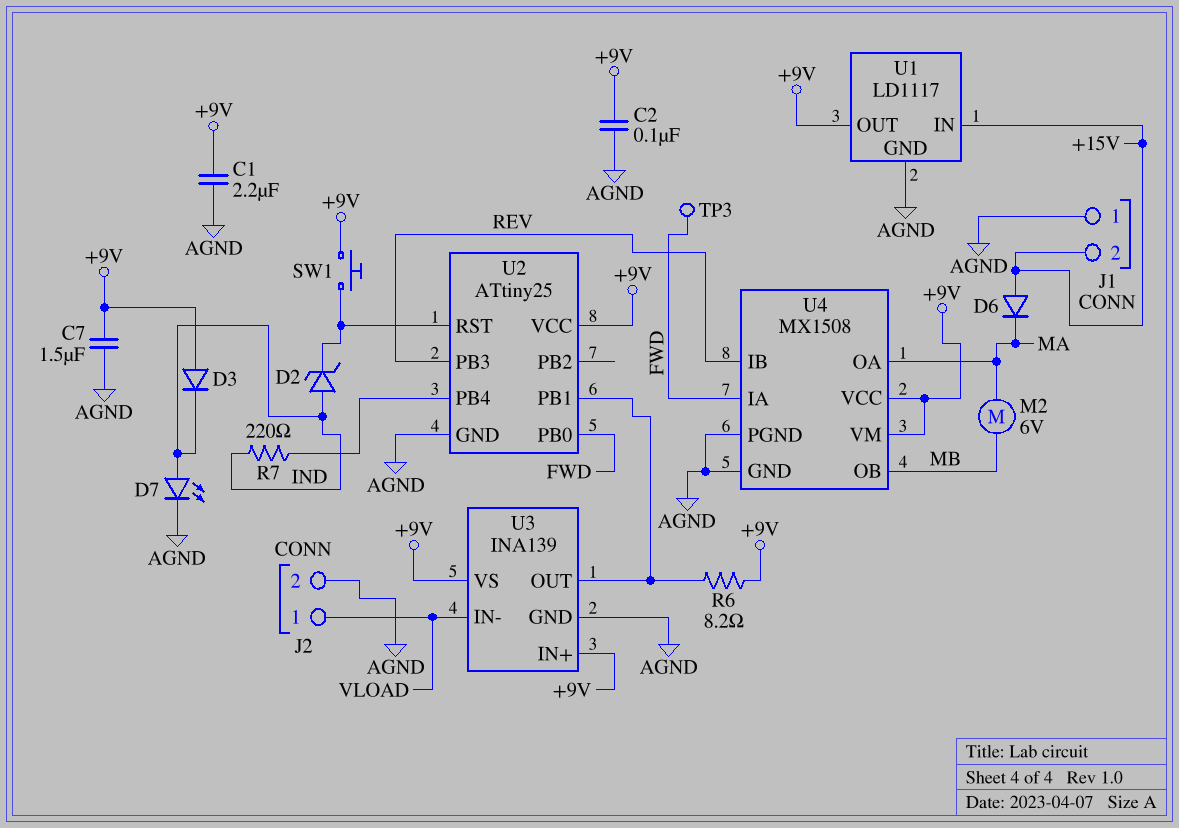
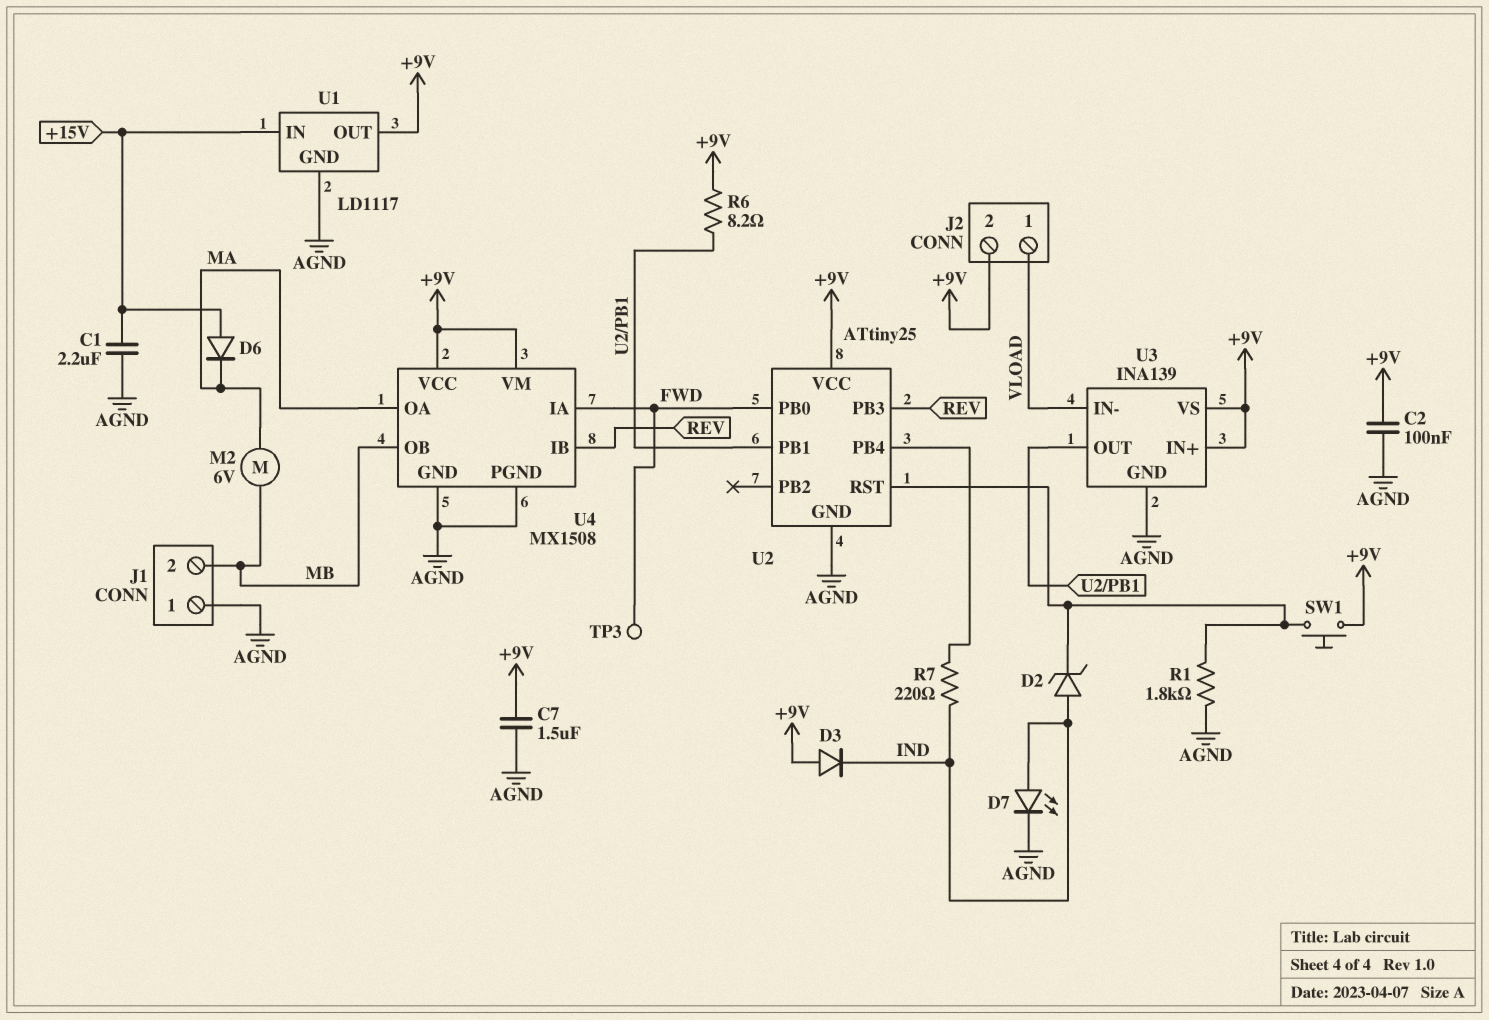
C1: 2.2uF (+9V, AGND) -> 2.2uF (+15V, AGND)
J1 pin 2: +15V -> MB
J2 pin 2: AGND -> +9V
R1: none -> 1.8k (AGND, U2/RST)

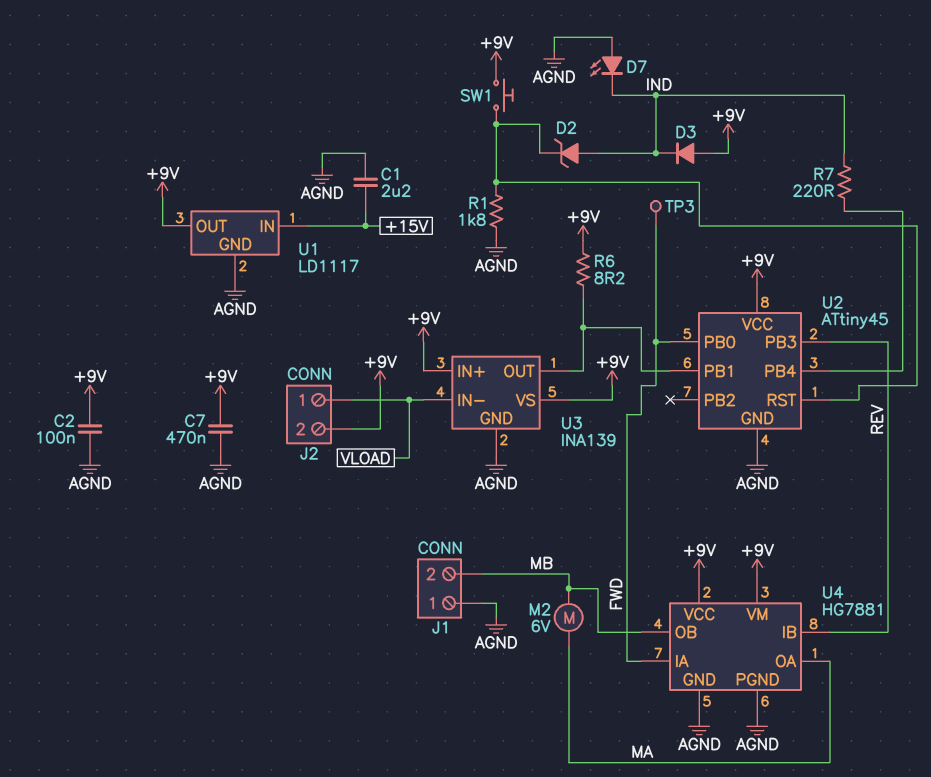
C7: 1.5uF (+9V, AGND) -> 470nF (+9V, AGND)
D6: diode (A +15V, K MA) -> none
D7: LED (A IND, K AGND) -> LED (A AGND, K IND)
U2: ATtiny25 -> ATtiny45
U4: MX1508 -> HG7881

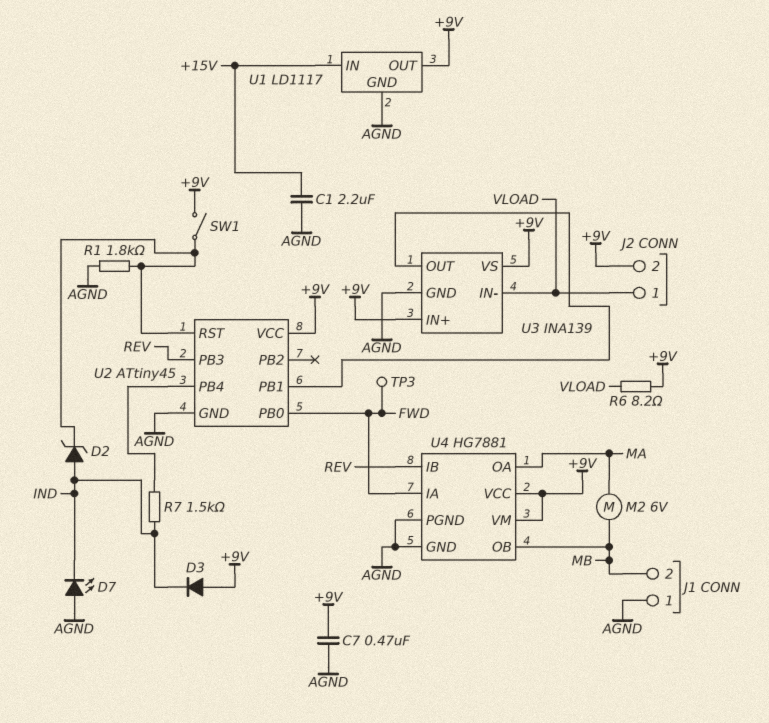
C2: 100nF (+9V, AGND) -> none
R6: 8.2 (+9V, U2/PB1) -> 8.2 (+9V, VLOAD)
R7: 220 (IND, U2/PB4) -> 1.5k (IND, U2/PB4)
SW1: button (+9V, U2/RST) -> switch (+9V, U2/RST)

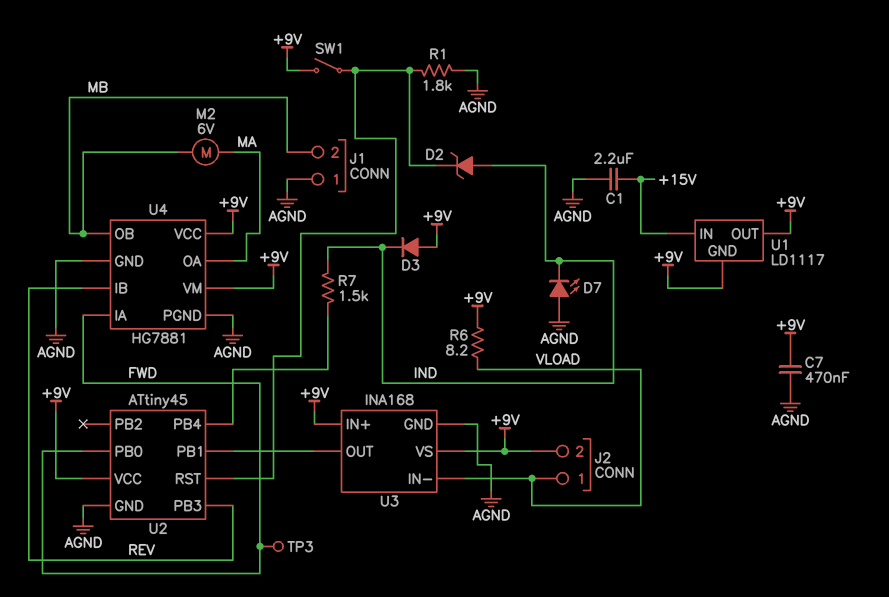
U1 pin GND: AGND -> +9V
U3: INA139 -> INA168

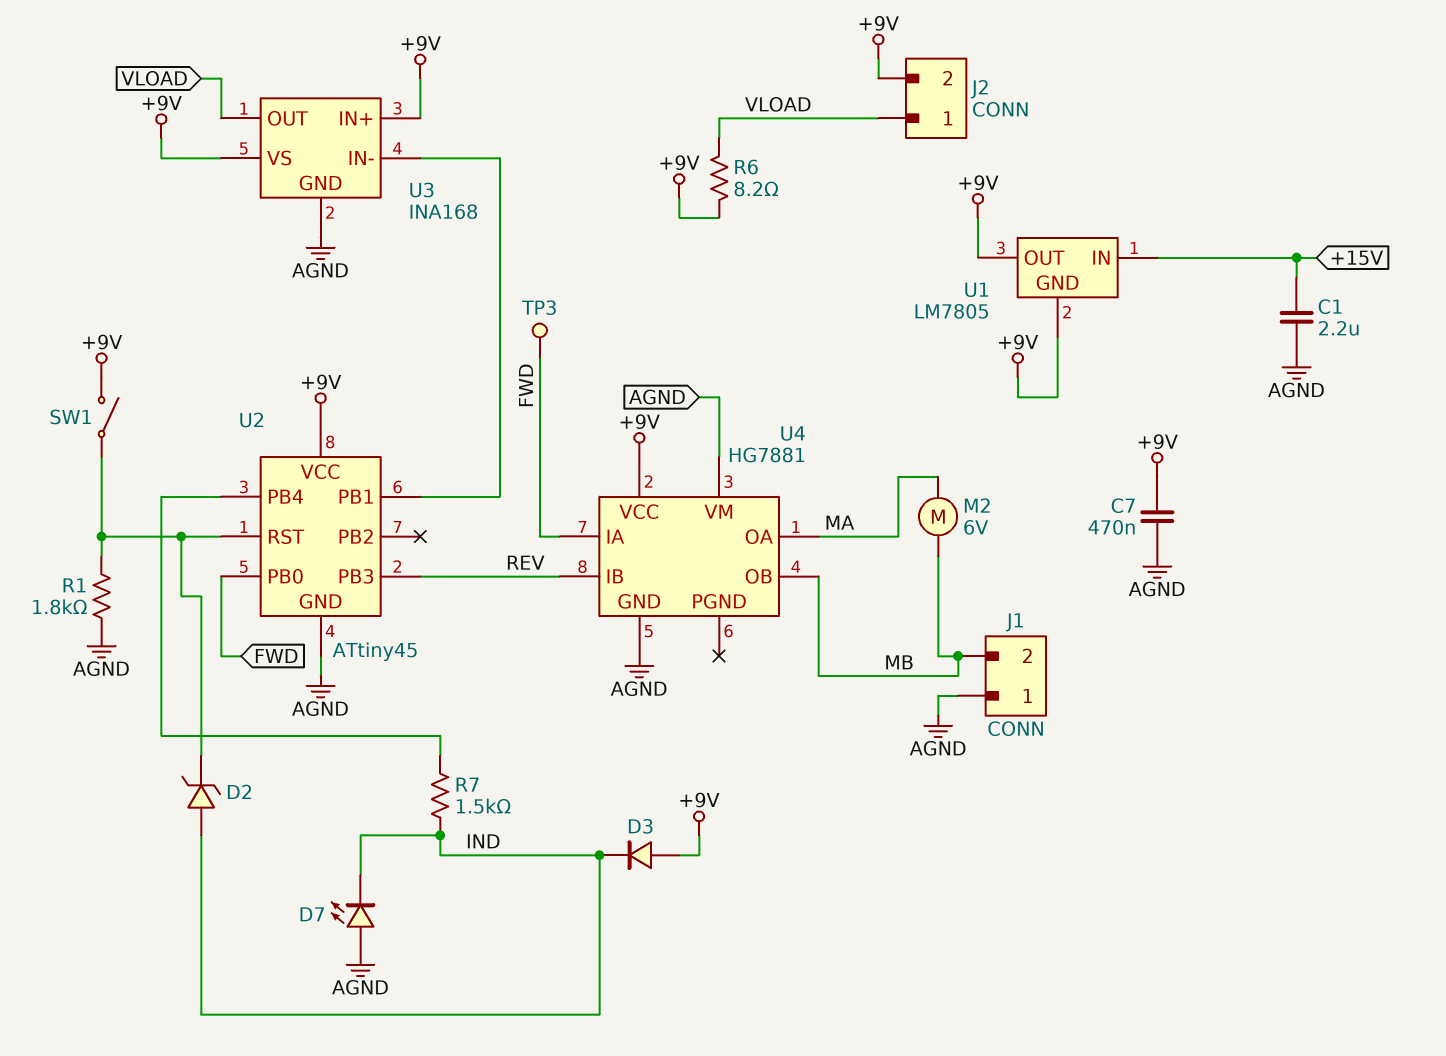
U1: LD1117 -> LM7805
U3 pin IN-: VLOAD -> U2/PB1
U3 pin OUT: U2/PB1 -> VLOAD
U4 pin PGND: AGND -> none
U4 pin VM: +9V -> AGND

